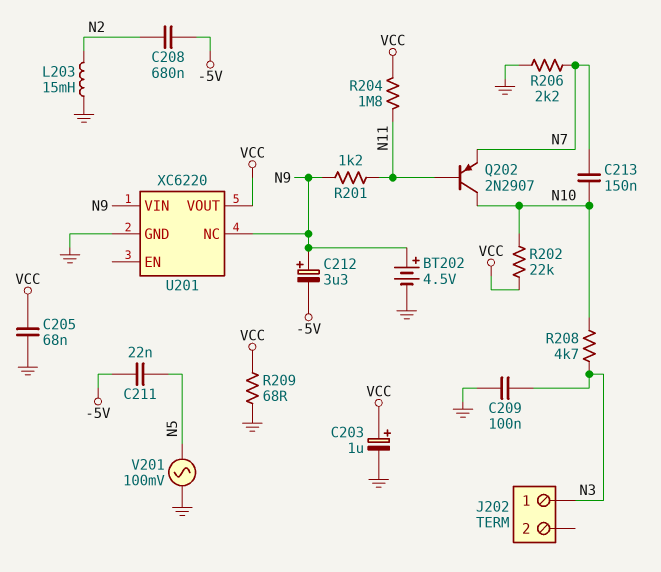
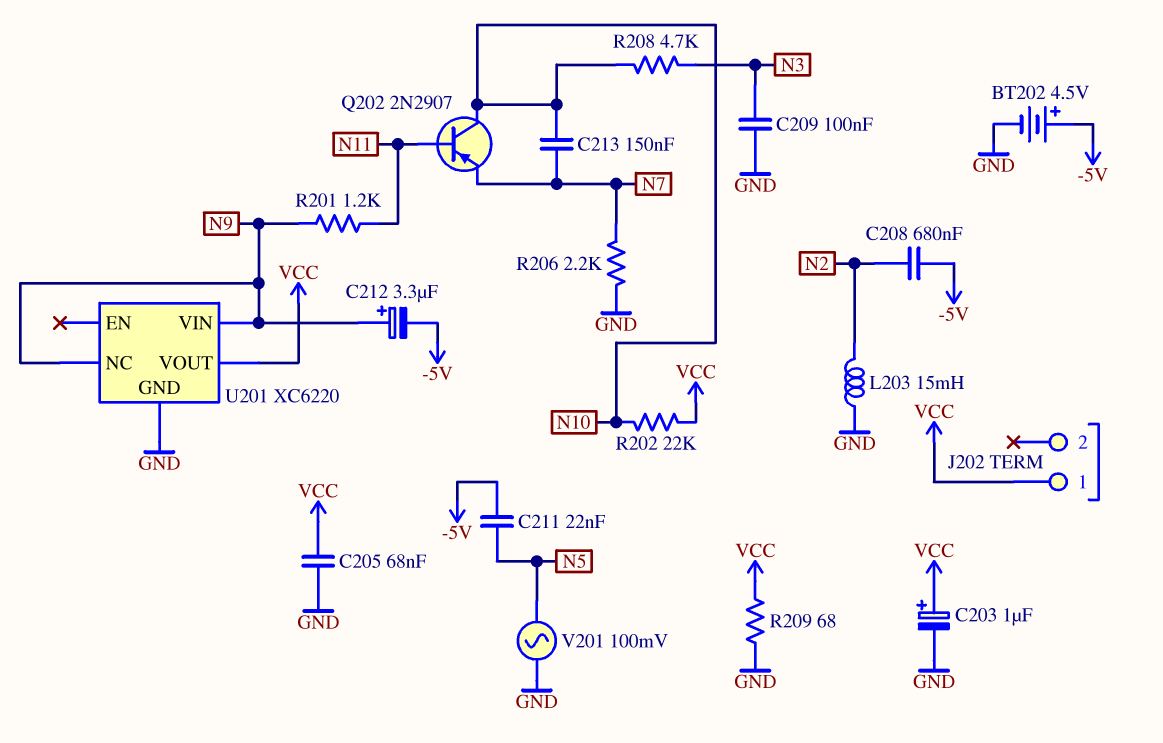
BT202: 4.5V (plus N9, minus GND) -> 4.5V (plus -5V, minus GND)
J202 pin 1: N3 -> VCC
R204: 1.8M (N11, VCC) -> none

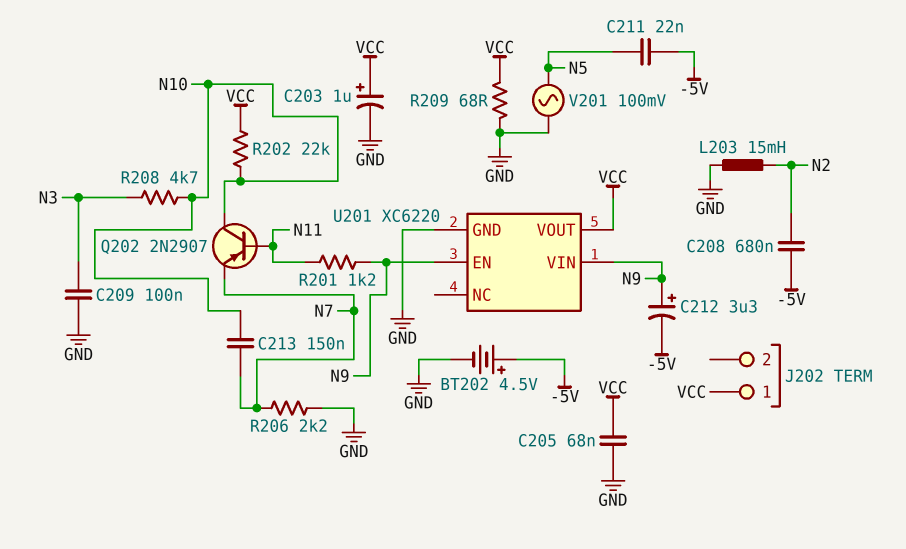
U201 pin EN: none -> N9
U201 pin NC: N9 -> none

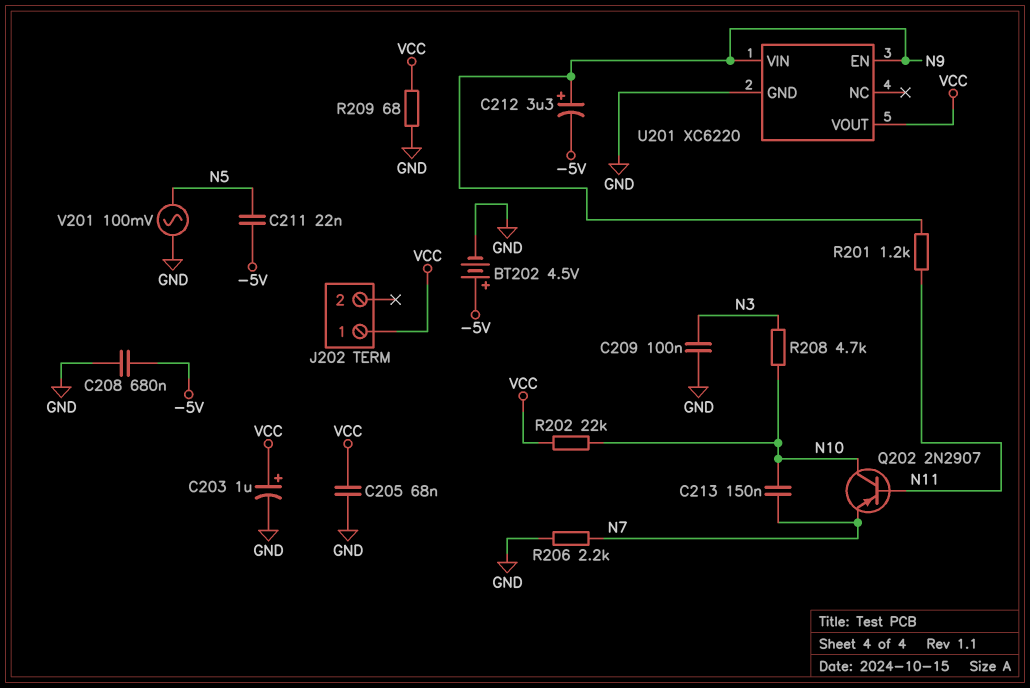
C208: 680nF (-5V, N2) -> 680nF (-5V, GND)
L203: 15mH (GND, N2) -> none

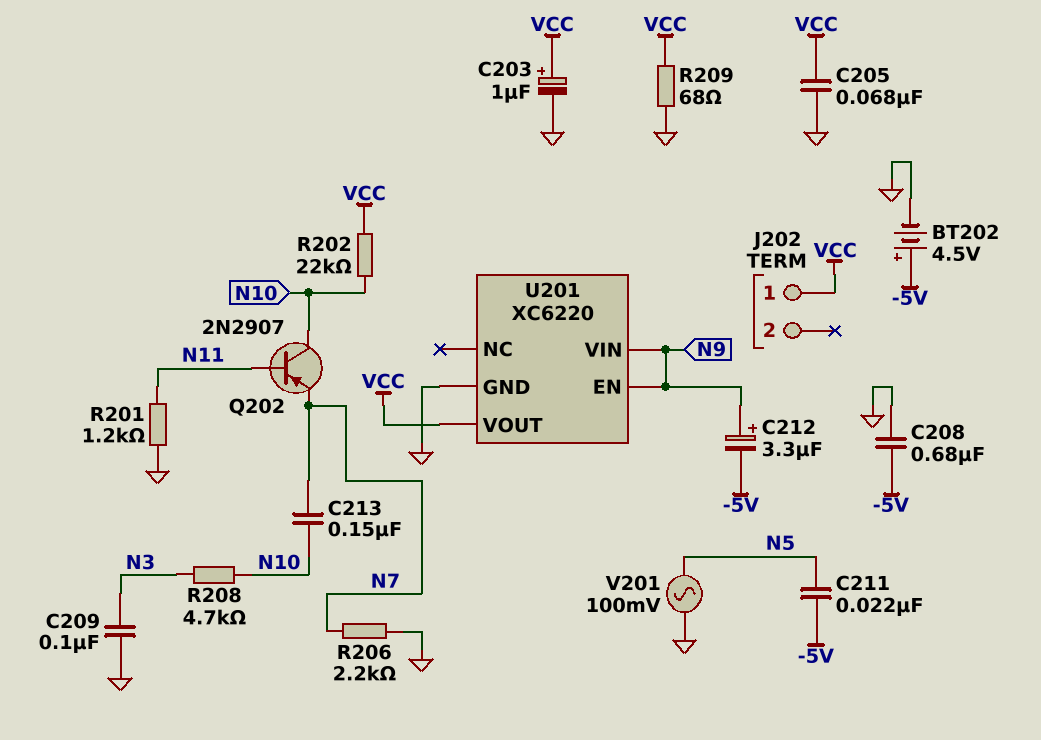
R201: 1.2k (N9, N11) -> 1.2k (GND, N11)

